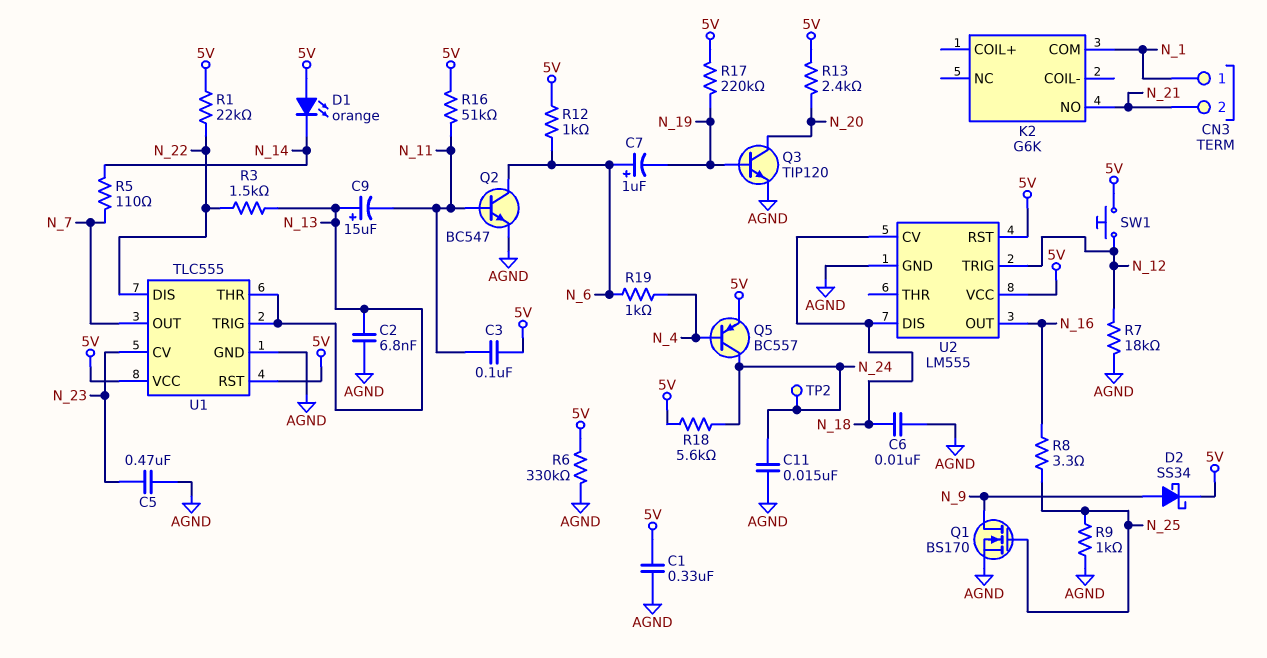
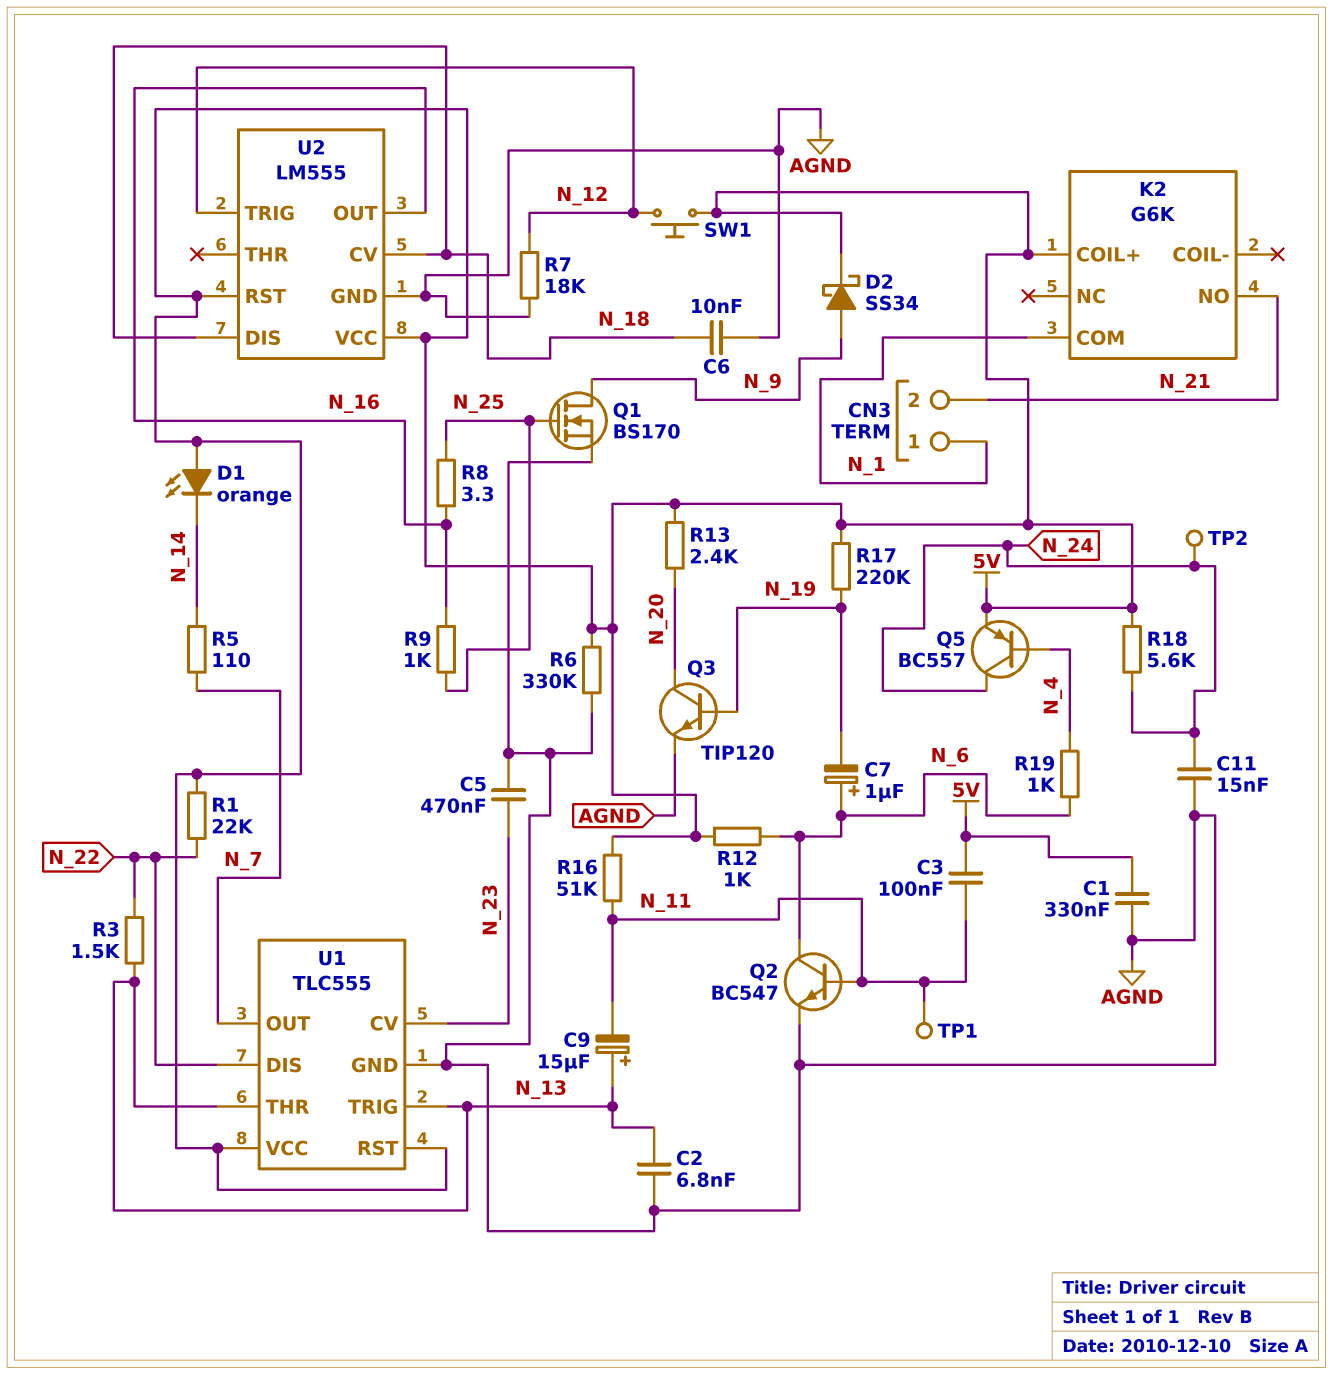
K2 pin COIL+: none -> 5V
R9: 1k (AGND, N_25) -> 1k (N_16, N_25)
TP1: none -> test point (N_11)

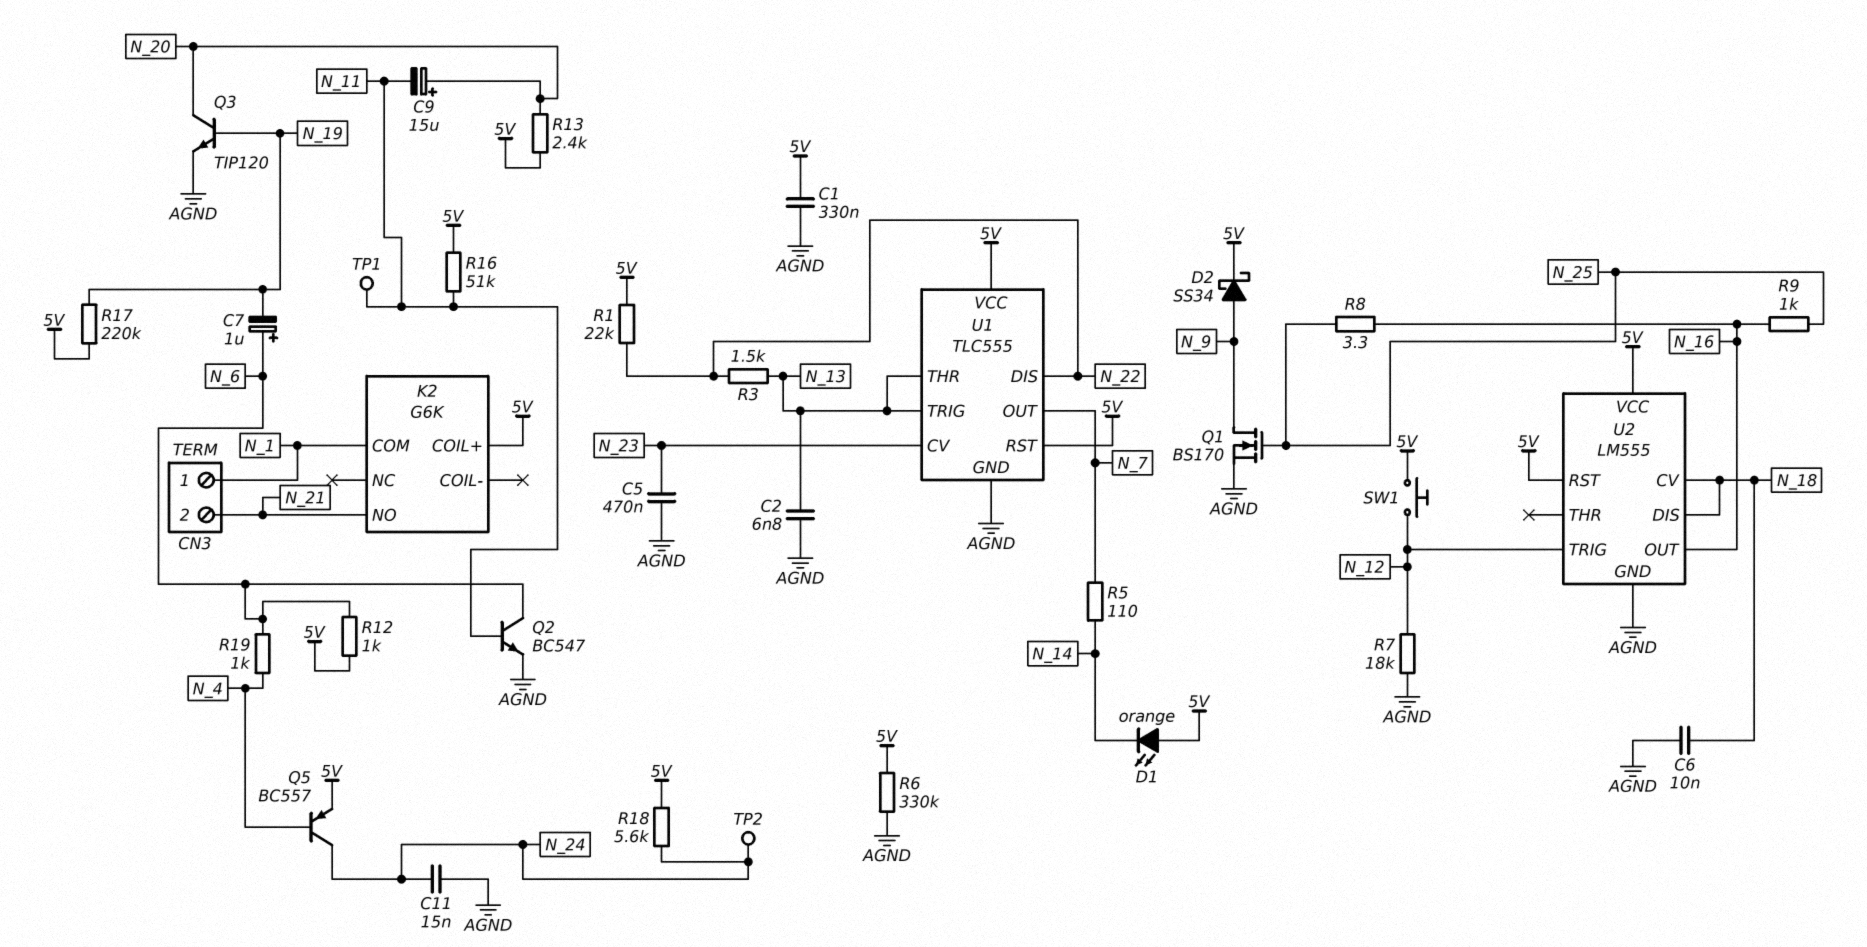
C3: 100nF (5V, N_11) -> none
C9: 15uF (plus N_13, minus N_11) -> 15uF (plus N_20, minus N_11)

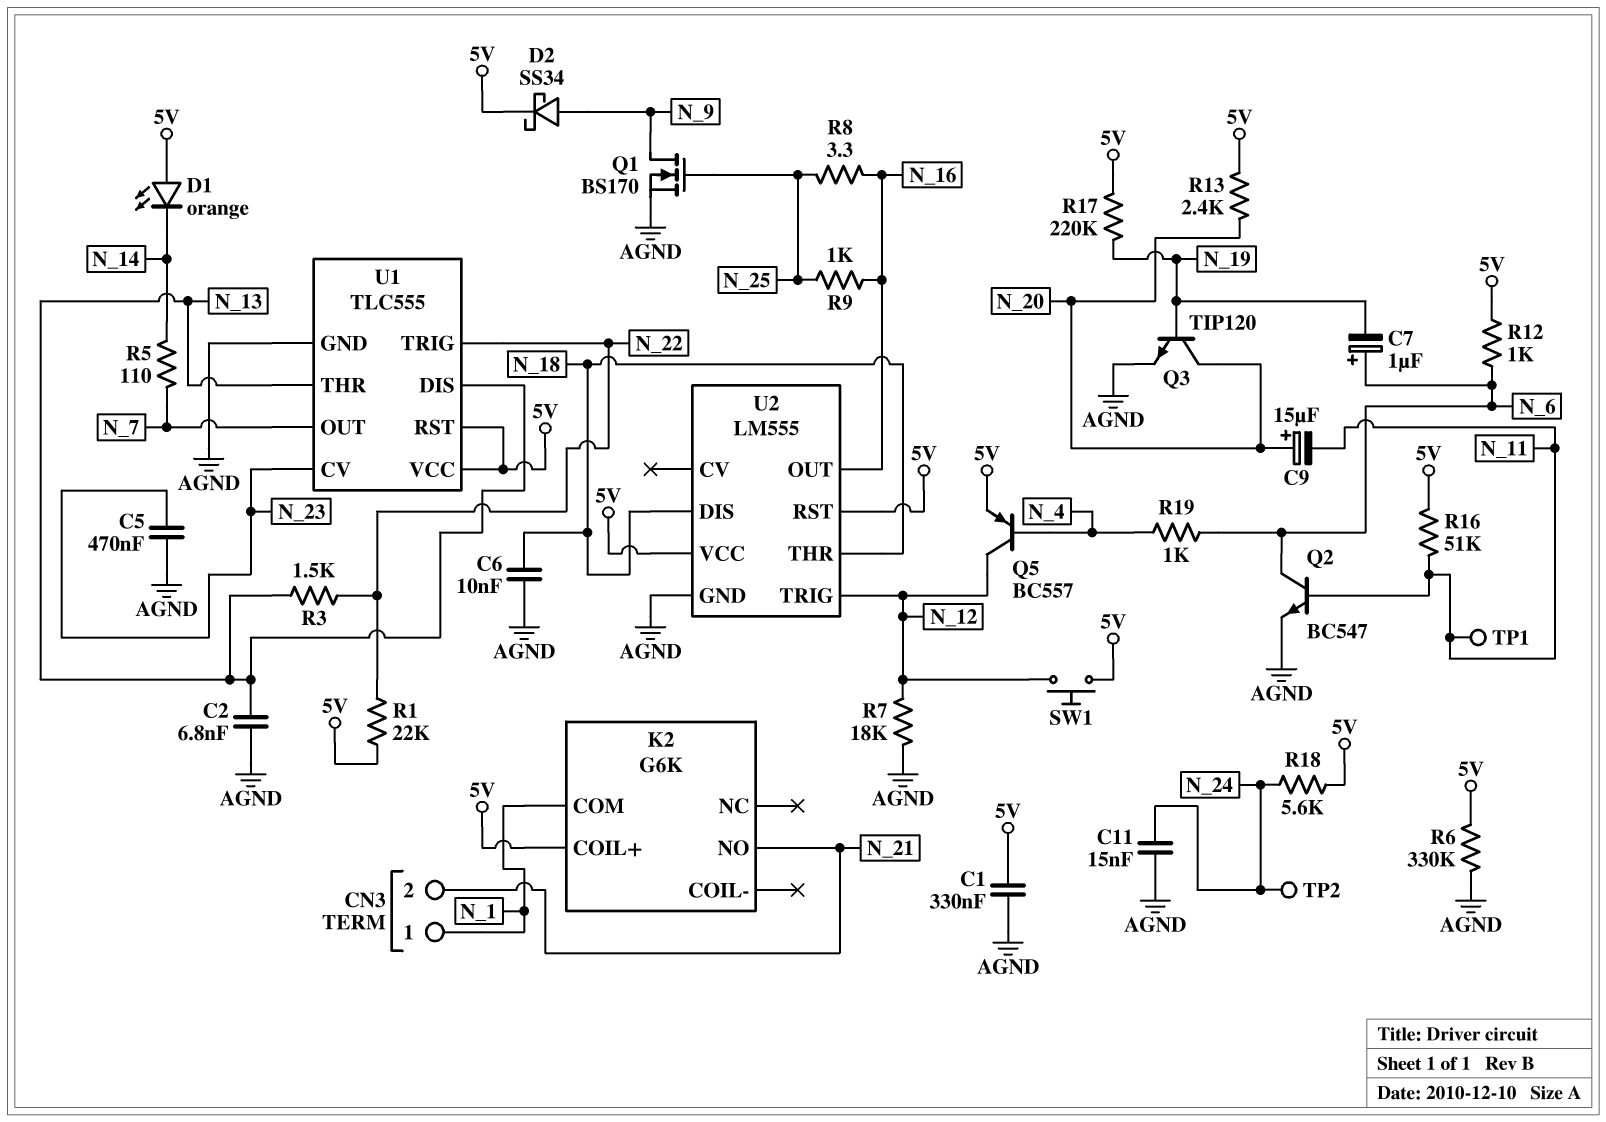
Q5: PNP BC557 (B N_4, C N_24, E 5V) -> PNP BC557 (B N_4, C N_12, E 5V)
U1 pin DIS: N_22 -> N_13
U1 pin TRIG: N_13 -> N_22
U2 pin CV: N_18 -> none
U2 pin THR: none -> N_18

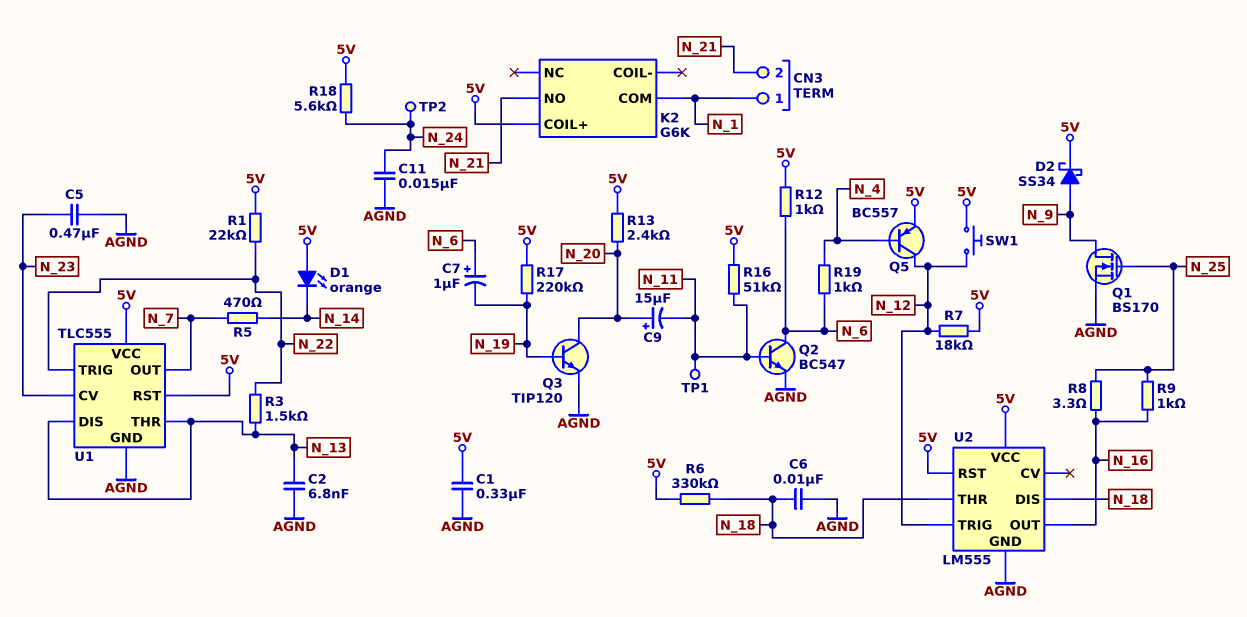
R5: 110 (N_7, N_14) -> 470 (N_7, N_14)
R6: 330k (5V, AGND) -> 330k (5V, N_18)
R7: 18k (AGND, N_12) -> 18k (5V, N_12)

